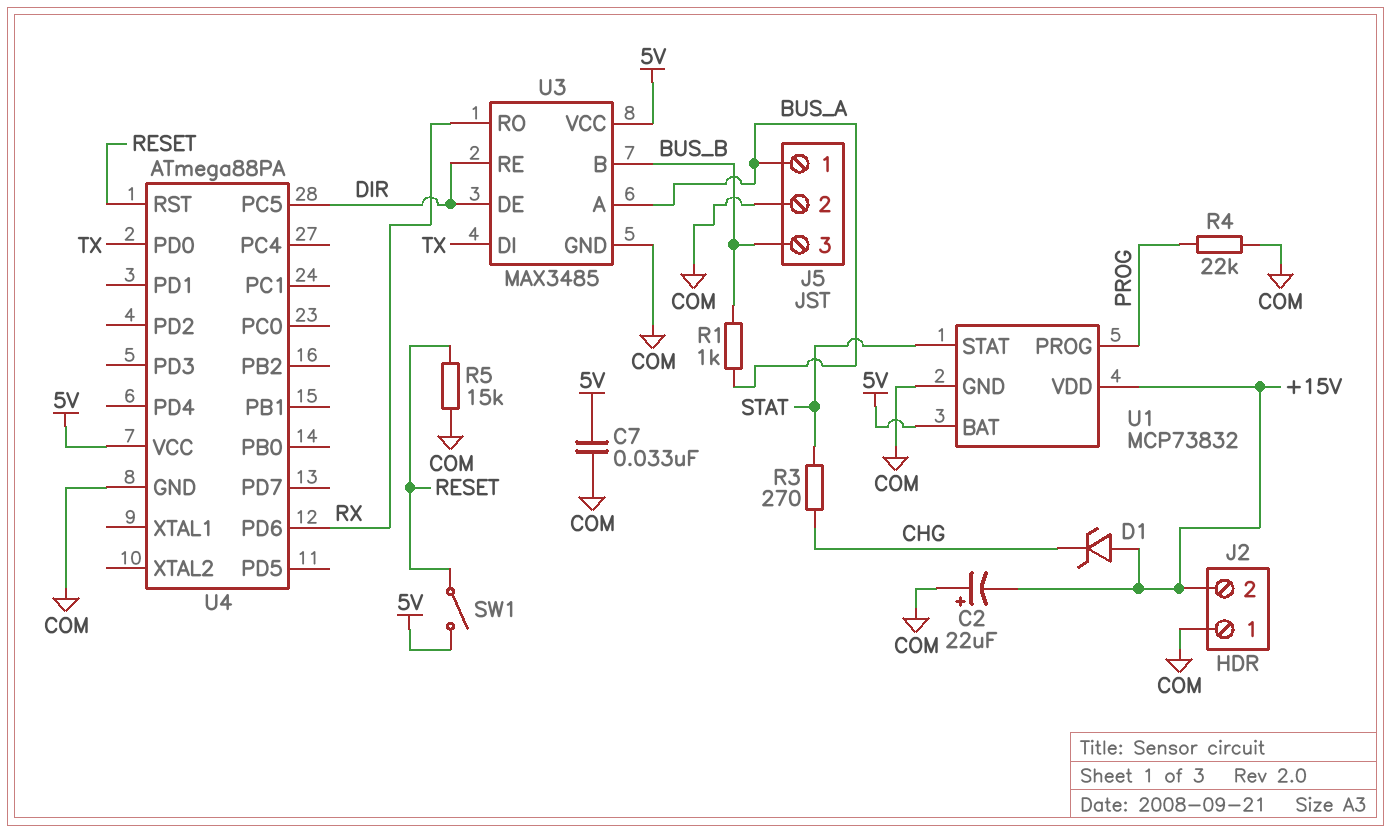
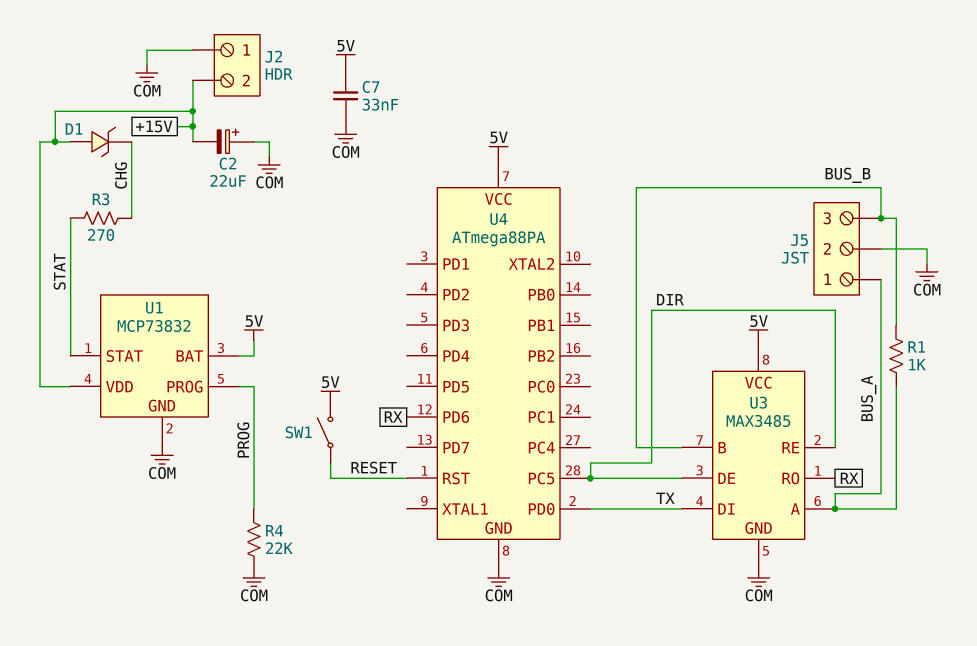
R5: 15k (COM, RESET) -> none

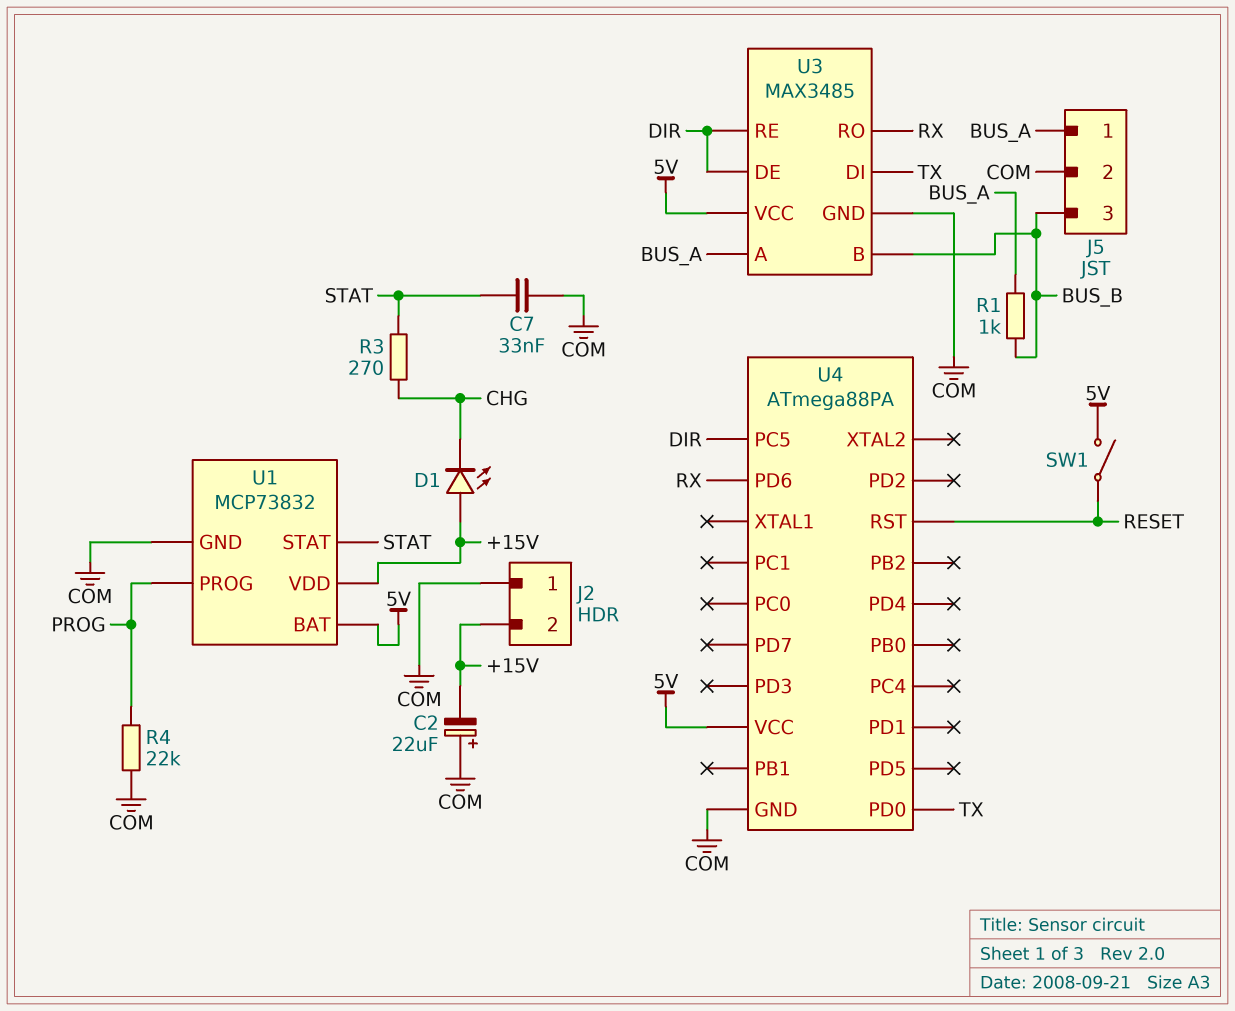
C7: 33nF (5V, COM) -> 33nF (COM, STAT)
D1: zener (A +15V, K CHG) -> LED (A +15V, K CHG)

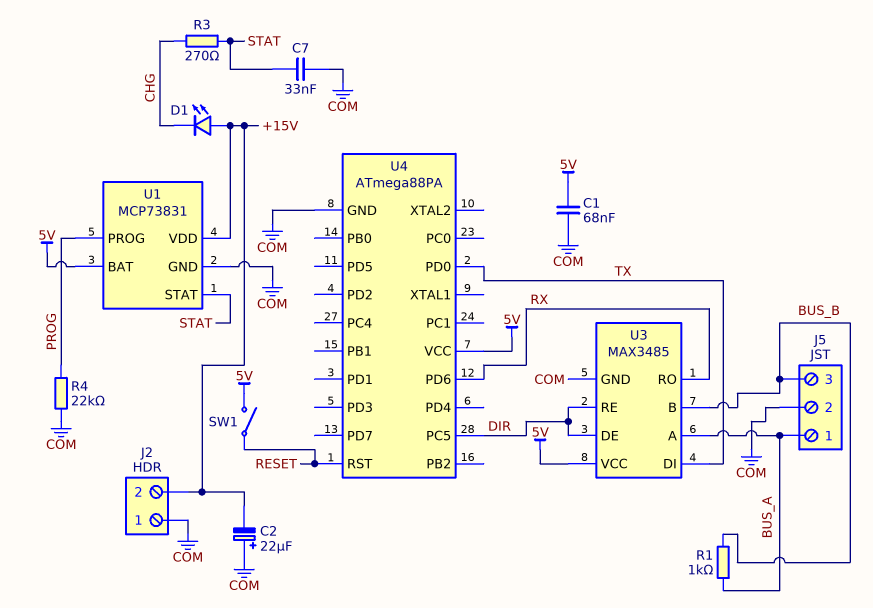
C1: none -> 68nF (5V, COM)
U1: MCP73832 -> MCP73831

